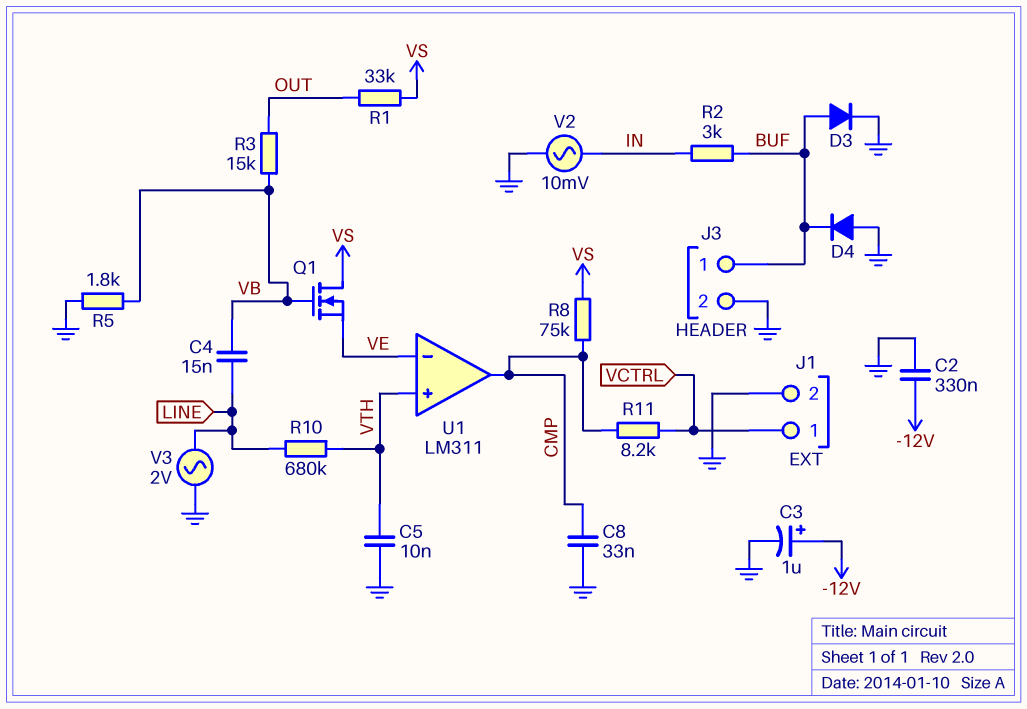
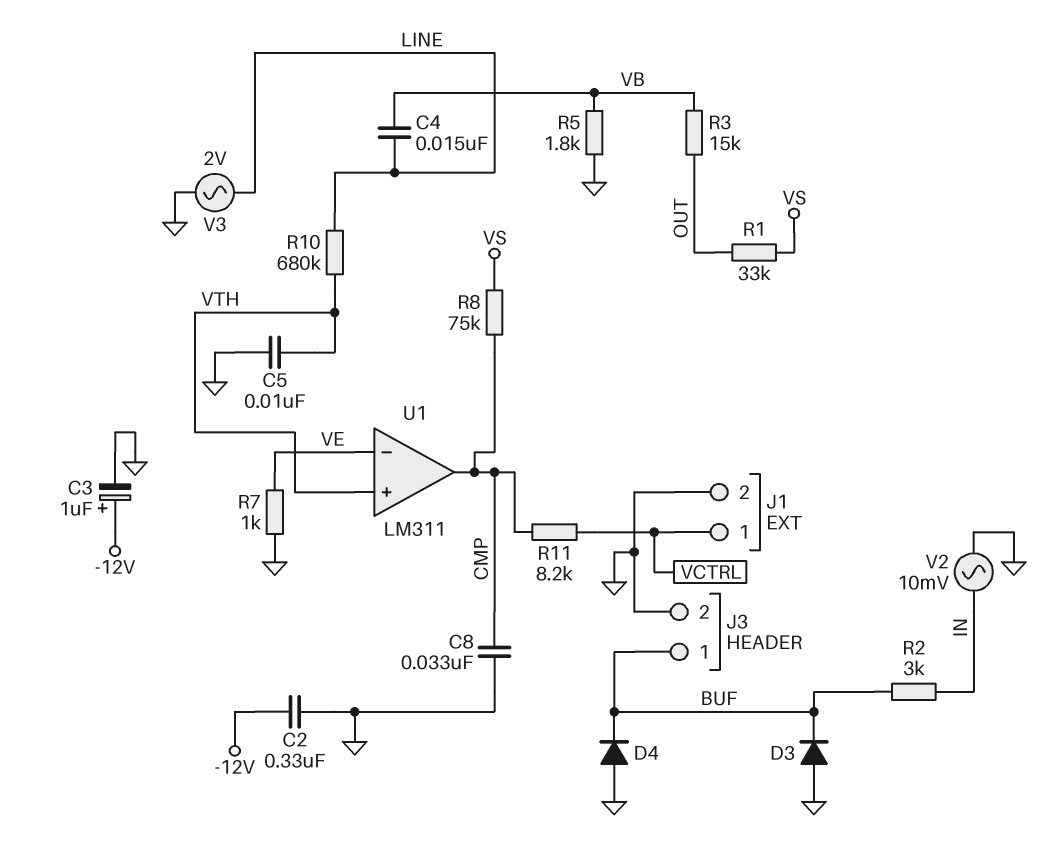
D3: diode (A BUF, K GND) -> diode (A GND, K BUF)
Q1: NMOS (G VB, D VS, S VE) -> none
R7: none -> 1k (GND, VE)

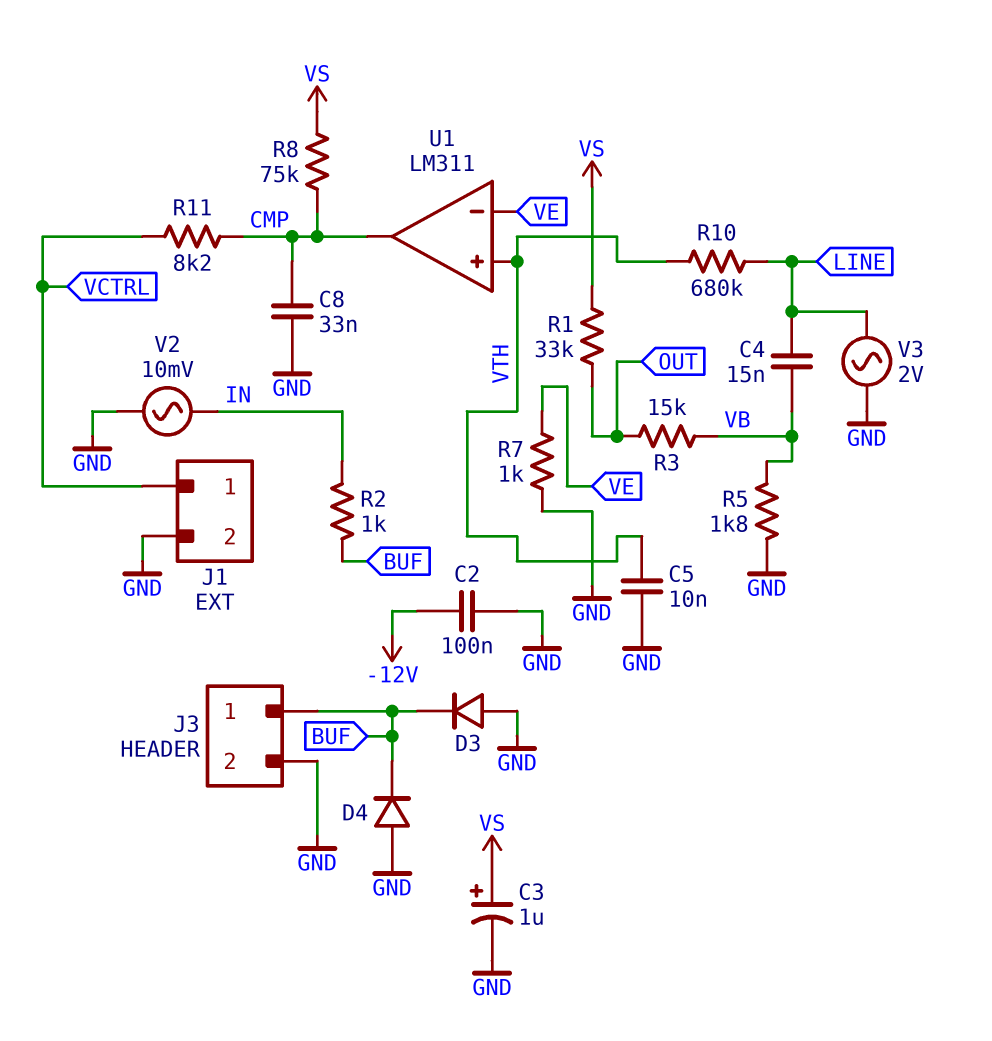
C2: 330nF (-12V, GND) -> 100nF (-12V, GND)
C3: 1uF (plus -12V, minus GND) -> 1uF (plus VS, minus GND)
R2: 3k (BUF, IN) -> 1k (BUF, IN)

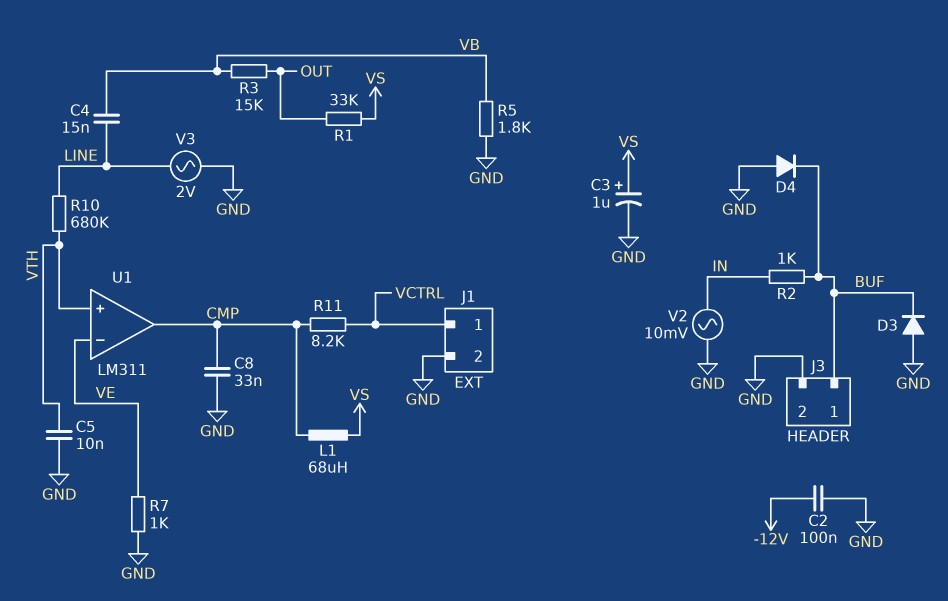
L1: none -> 68uH (CMP, VS)
R8: 75k (CMP, VS) -> none

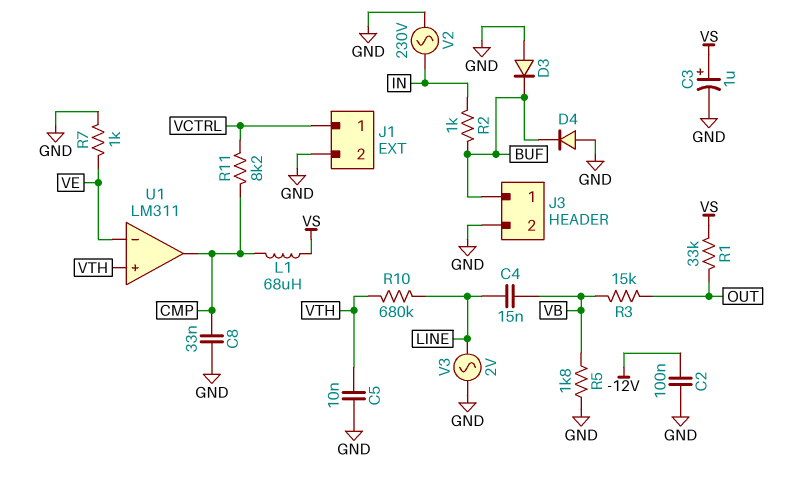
V2: AC 10mV (GND, IN) -> AC 230V (GND, IN)

